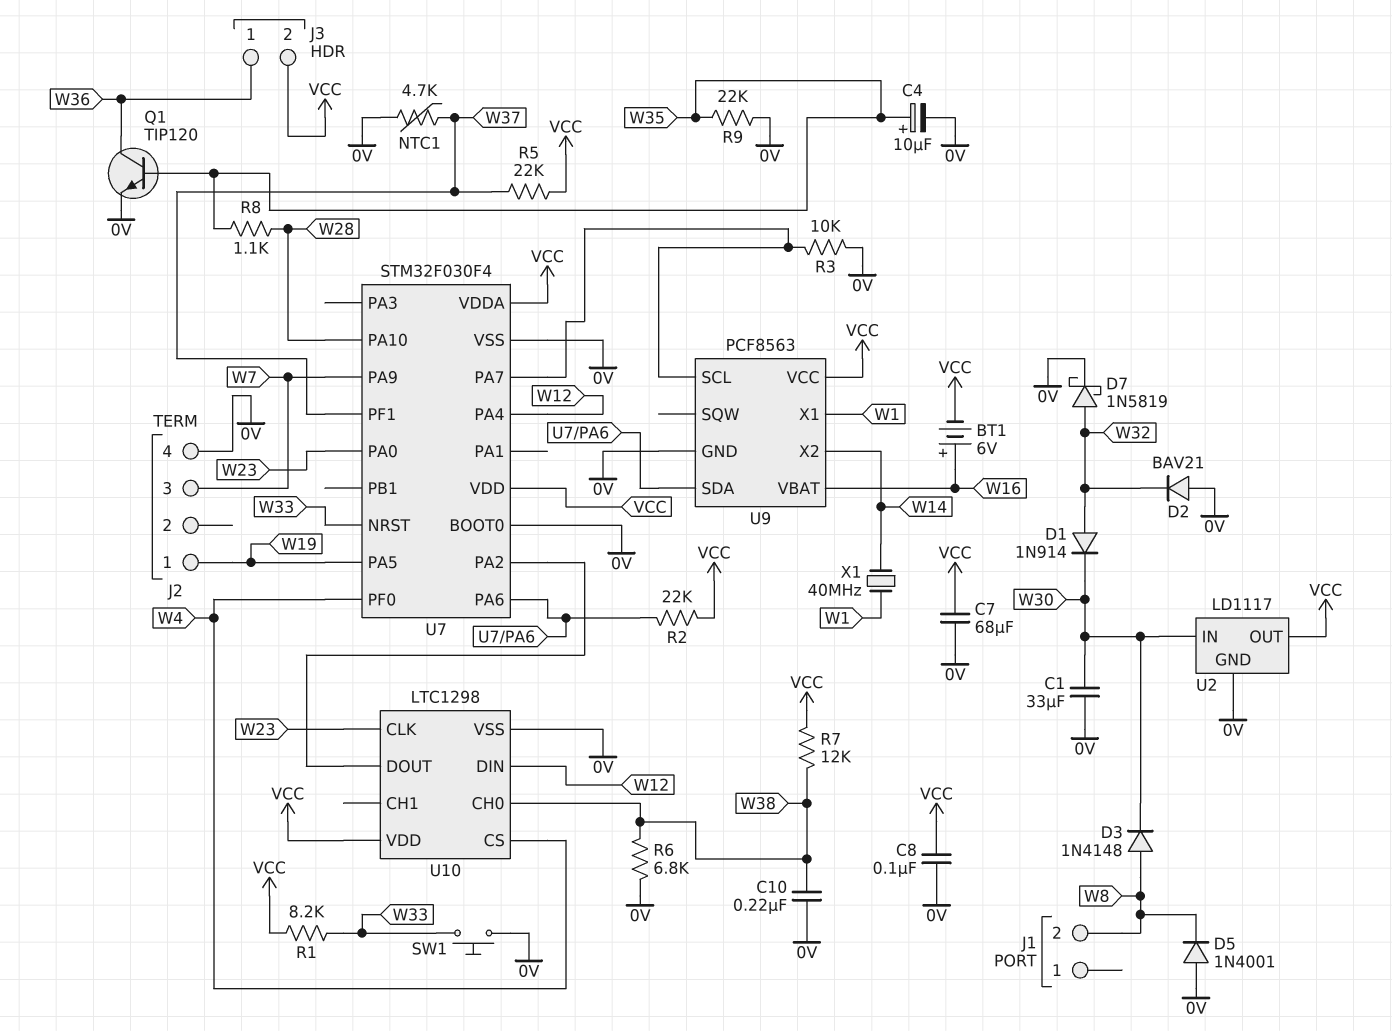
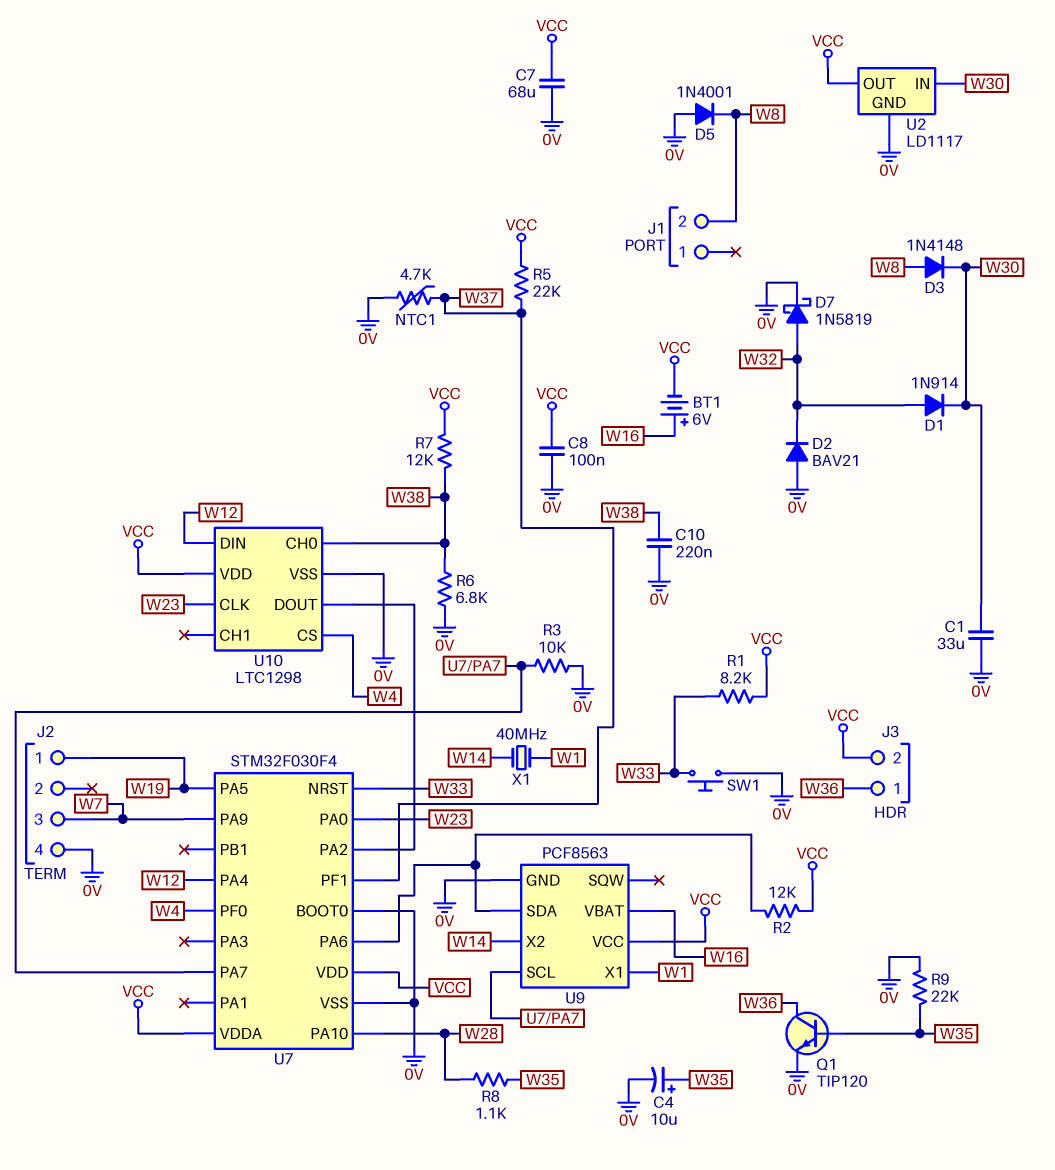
R2: 22k (U7/PA6, VCC) -> 12k (U7/PA6, VCC)

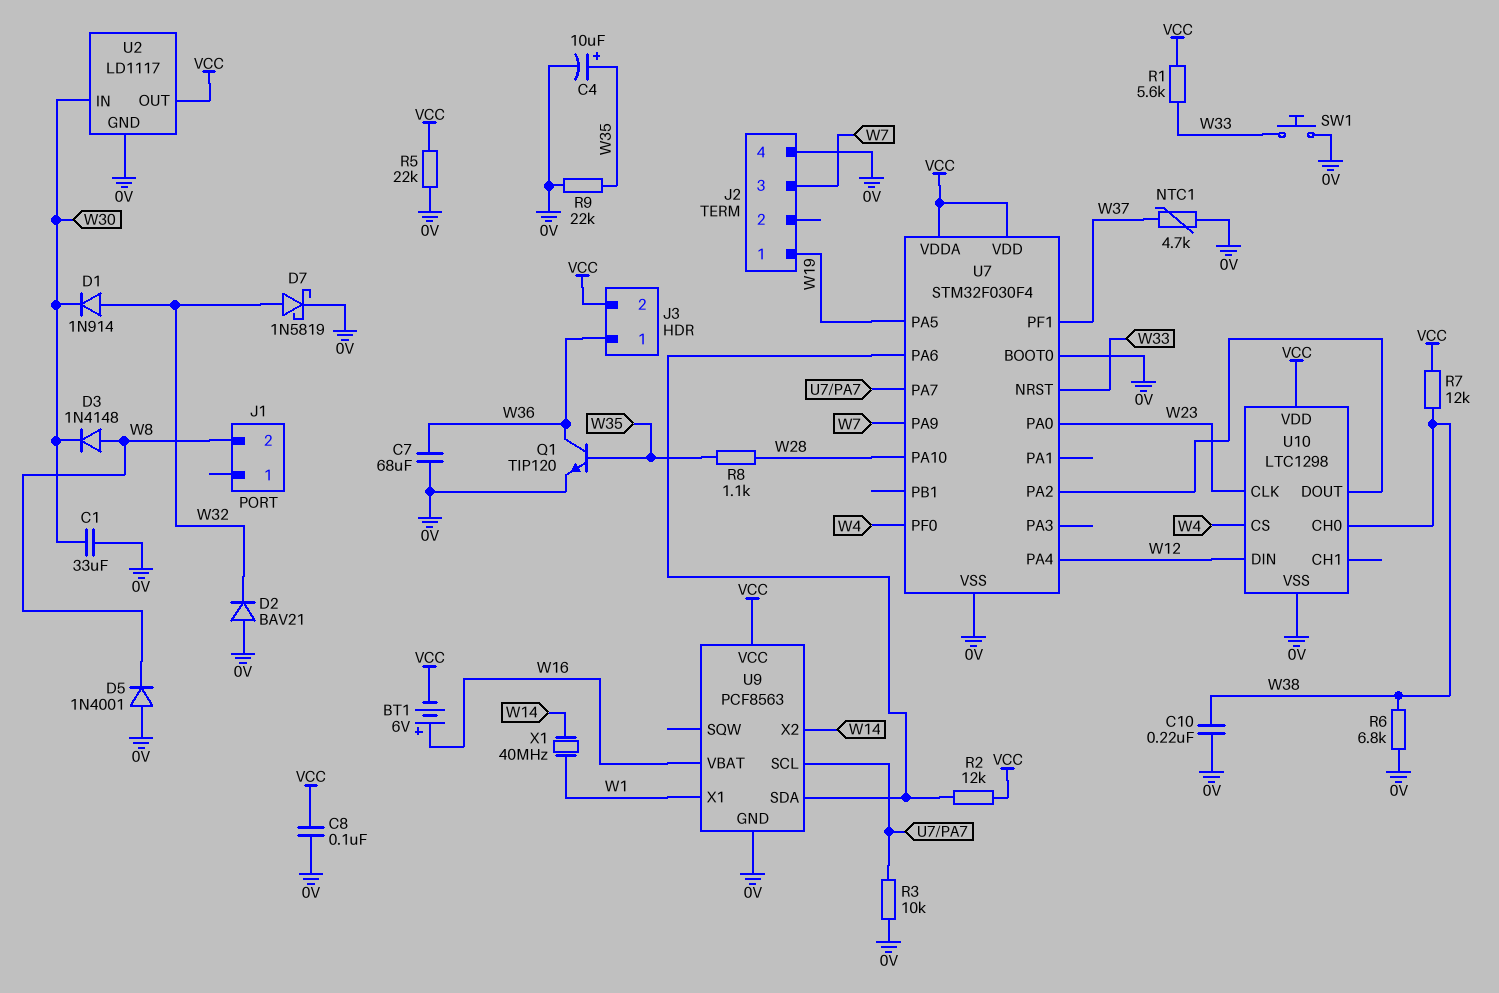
C7: 68uF (0V, VCC) -> 68uF (0V, W36)
R1: 8.2k (VCC, W33) -> 5.6k (VCC, W33)
R5: 22k (VCC, W37) -> 22k (0V, VCC)

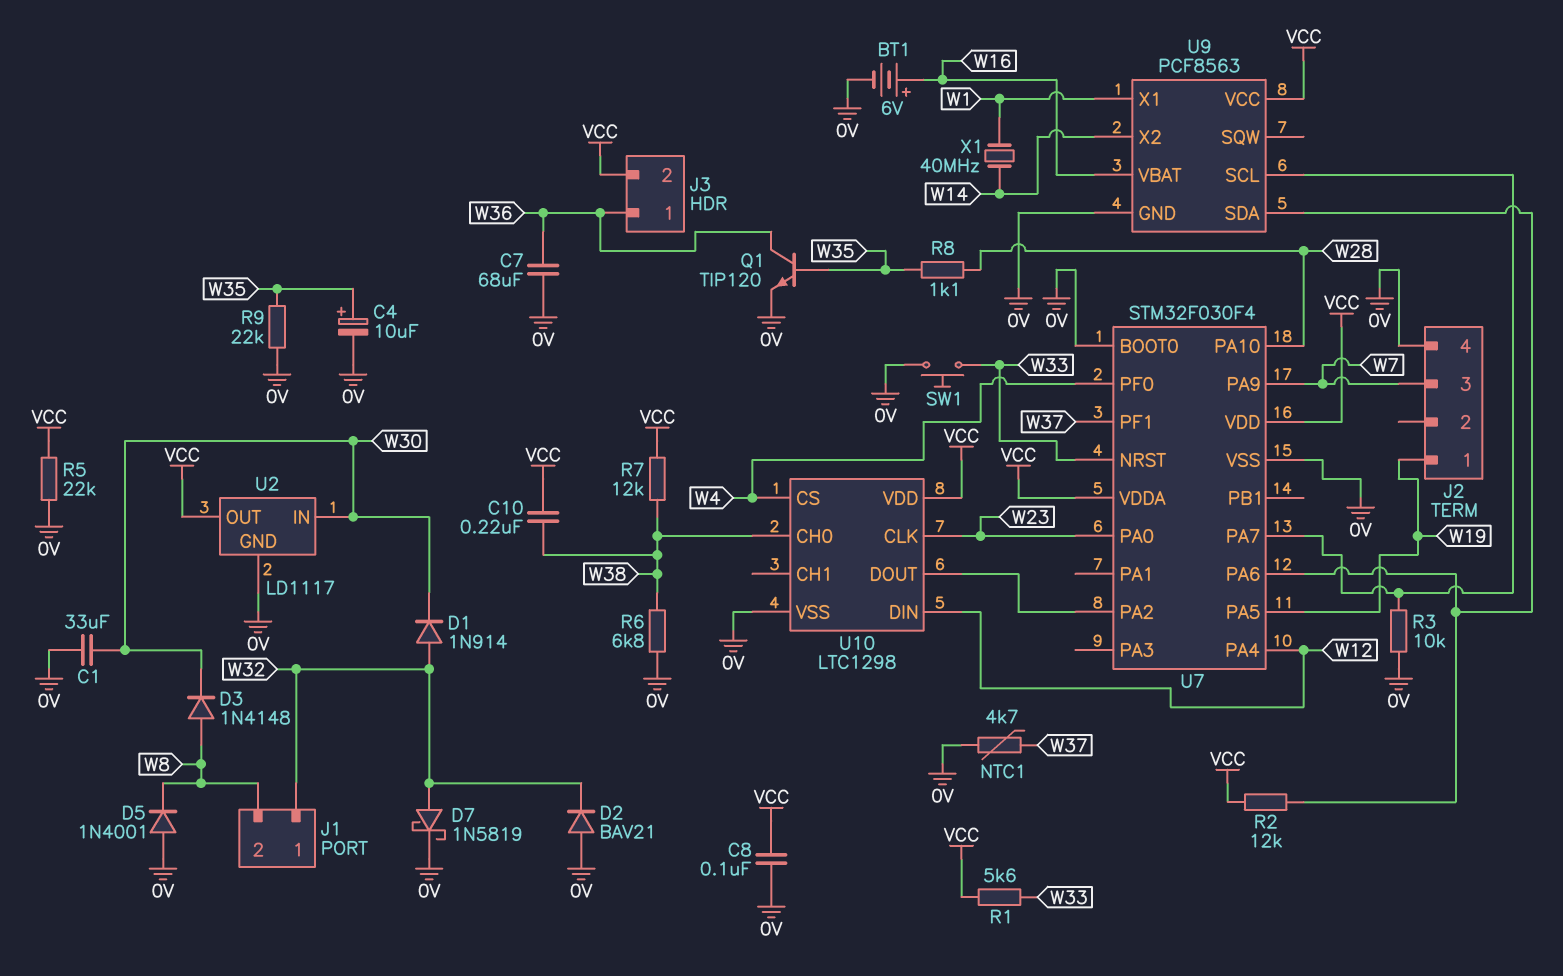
BT1: 6V (plus W16, minus VCC) -> 6V (plus W16, minus 0V)
C10: 220nF (0V, W38) -> 220nF (VCC, W38)
J1 pin 1: none -> W32

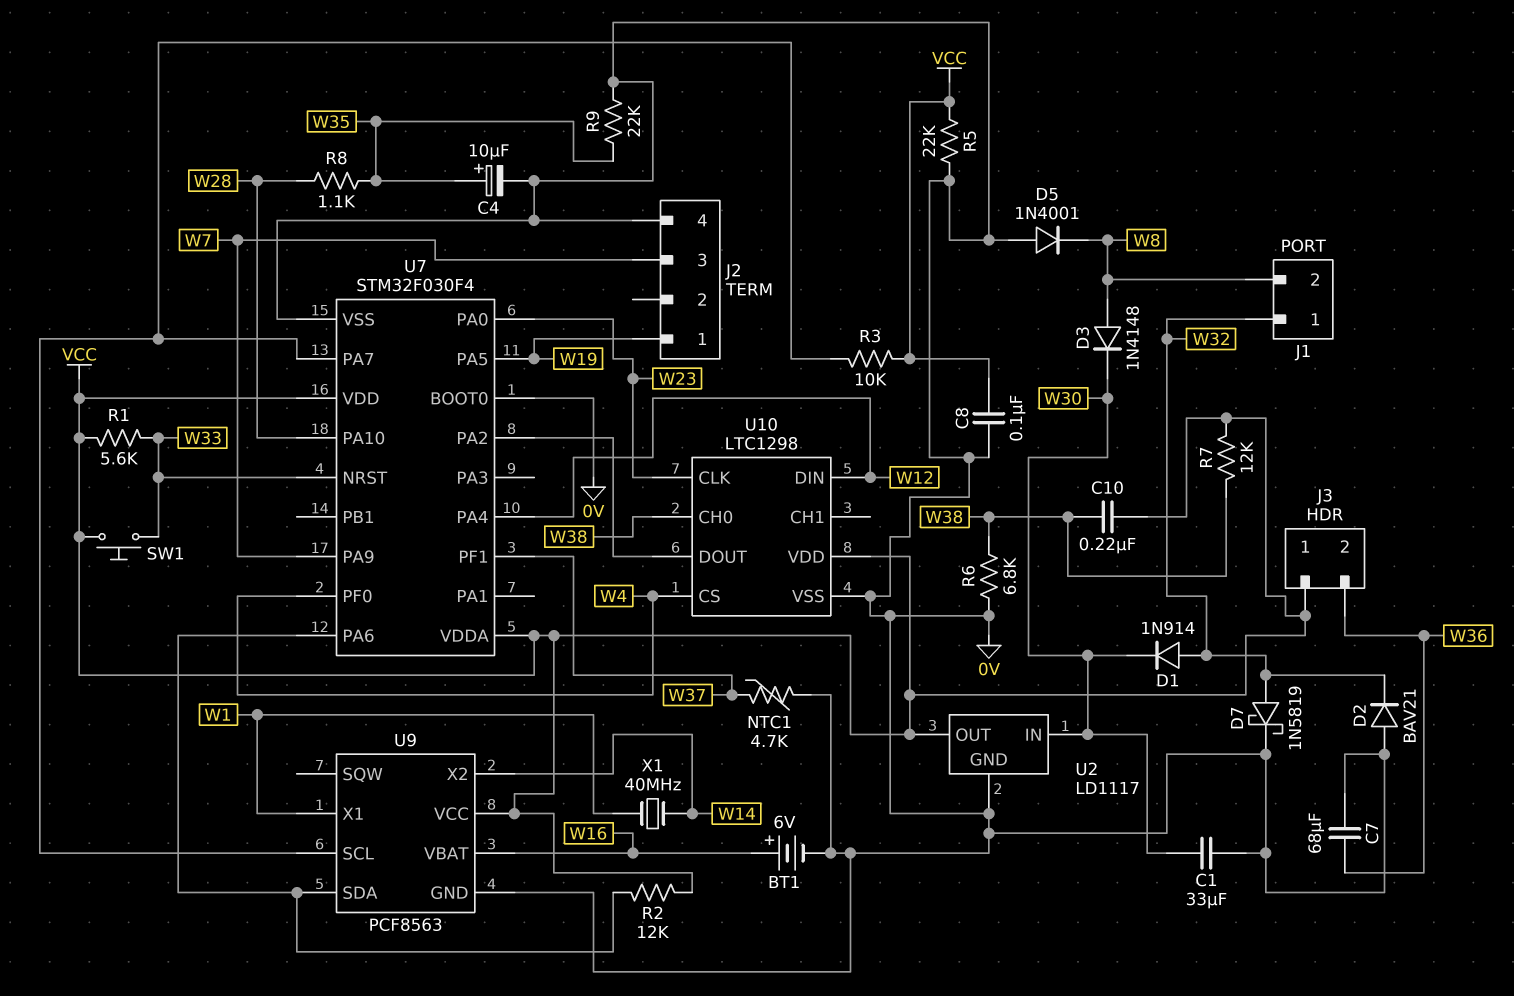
J3 pin 1: W36 -> VCC
J3 pin 2: VCC -> W36
Q1: NPN TIP120 (B W35, C W36, E 0V) -> none
R3: 10k (0V, U7/PA7) -> 10k (U7/PA7, VCC)
SW1: button (0V, W33) -> button (VCC, W33)

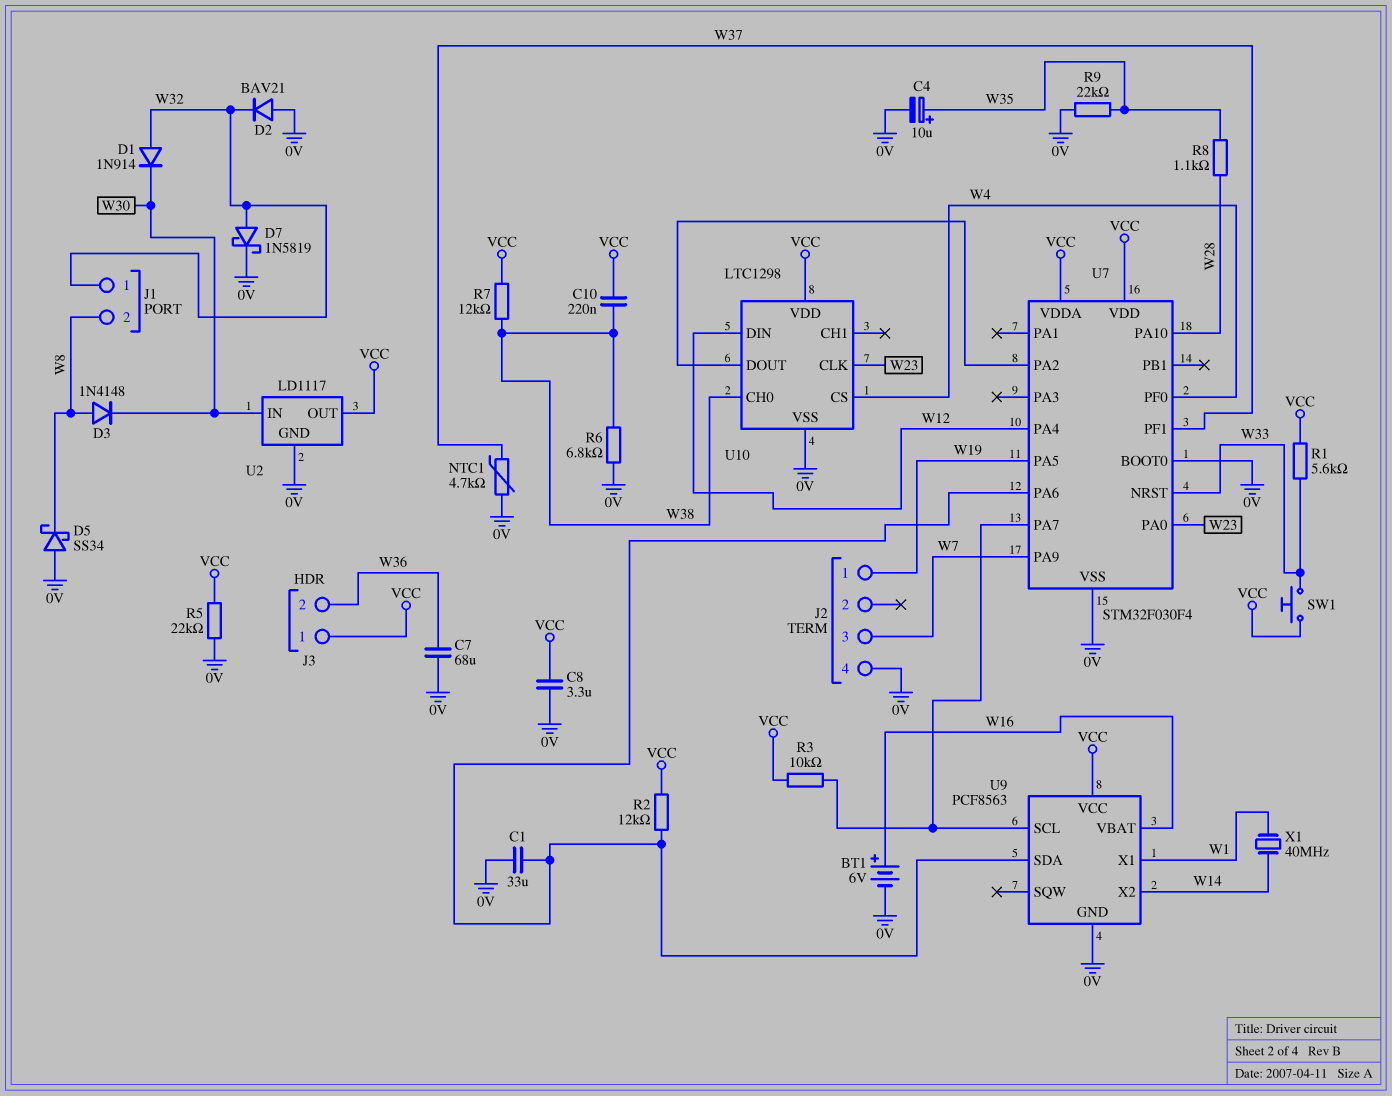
C1: 33uF (0V, W30) -> 33uF (0V, U7/PA6)
C8: 100nF (0V, VCC) -> 3.3uF (0V, VCC)
D5: diode 1N4001 (A 0V, K W8) -> schottky SS34 (A 0V, K W8)

